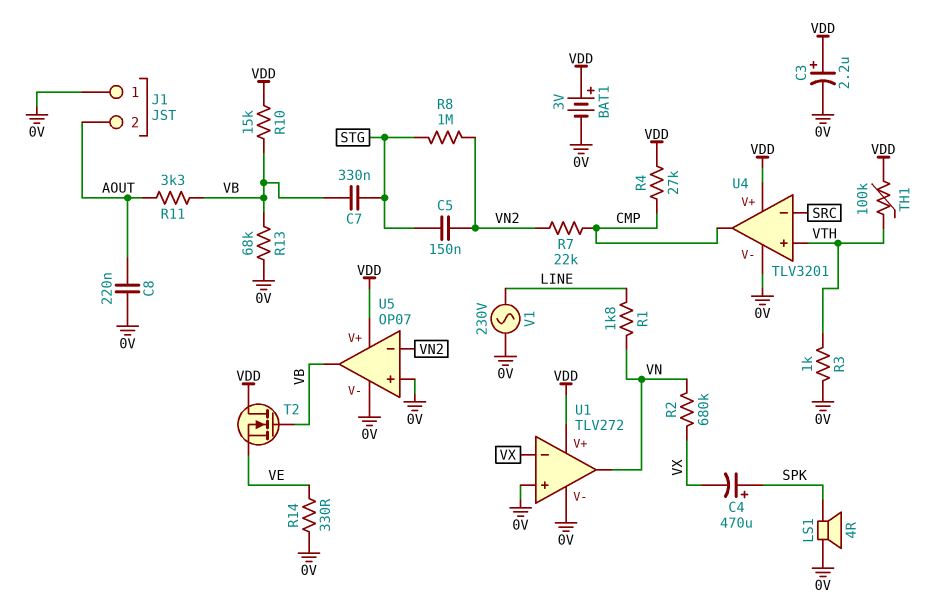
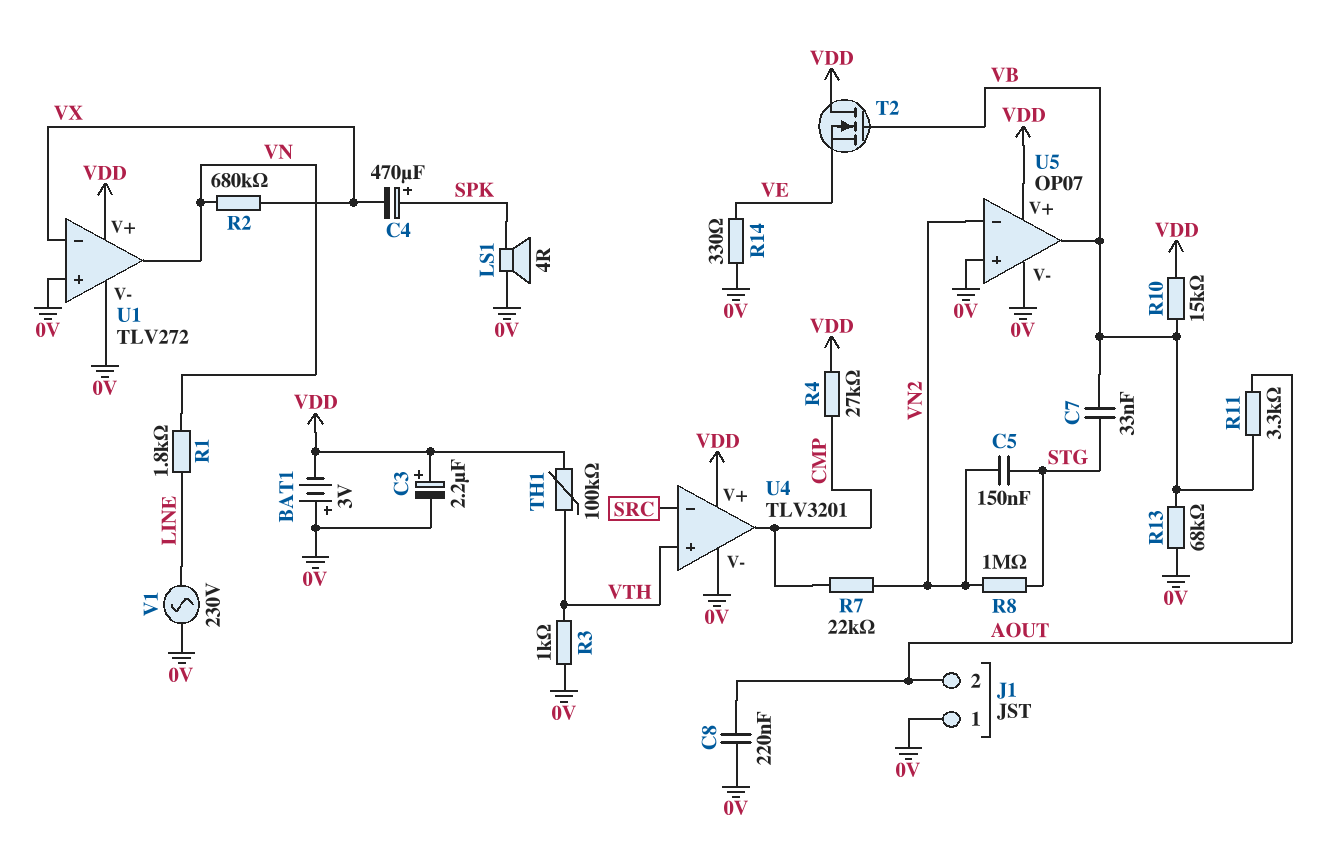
BAT1: 3V (plus VDD, minus 0V) -> 3V (plus 0V, minus VDD)
C7: 330nF (STG, VB) -> 33nF (STG, VB)

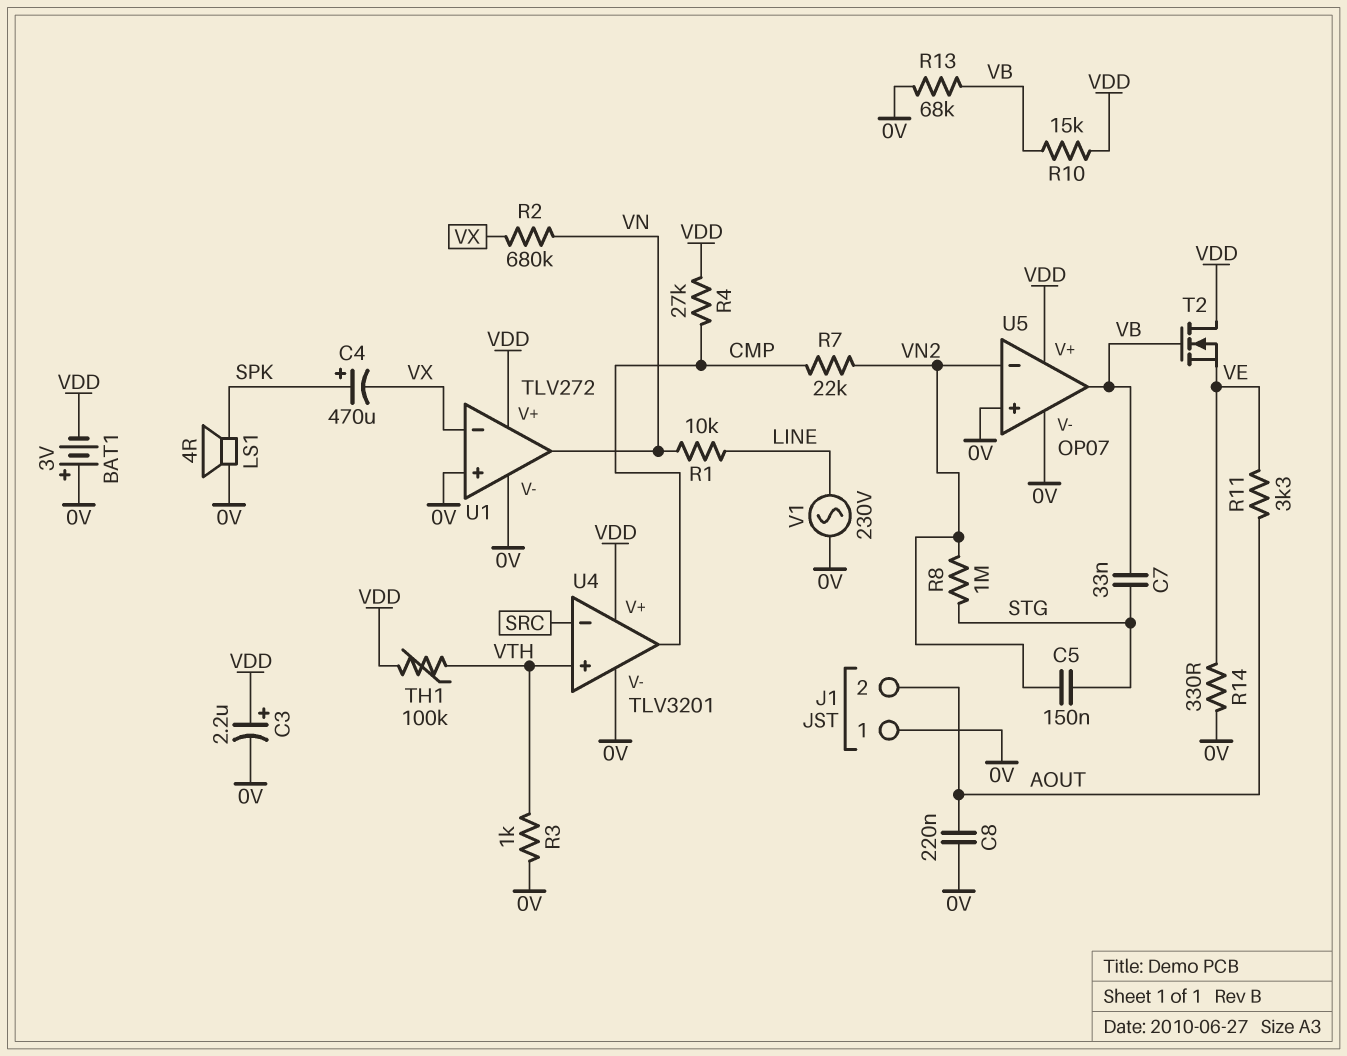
R1: 1.8k (LINE, VN) -> 10k (LINE, VN)
R11: 3.3k (AOUT, VB) -> 3.3k (AOUT, VE)

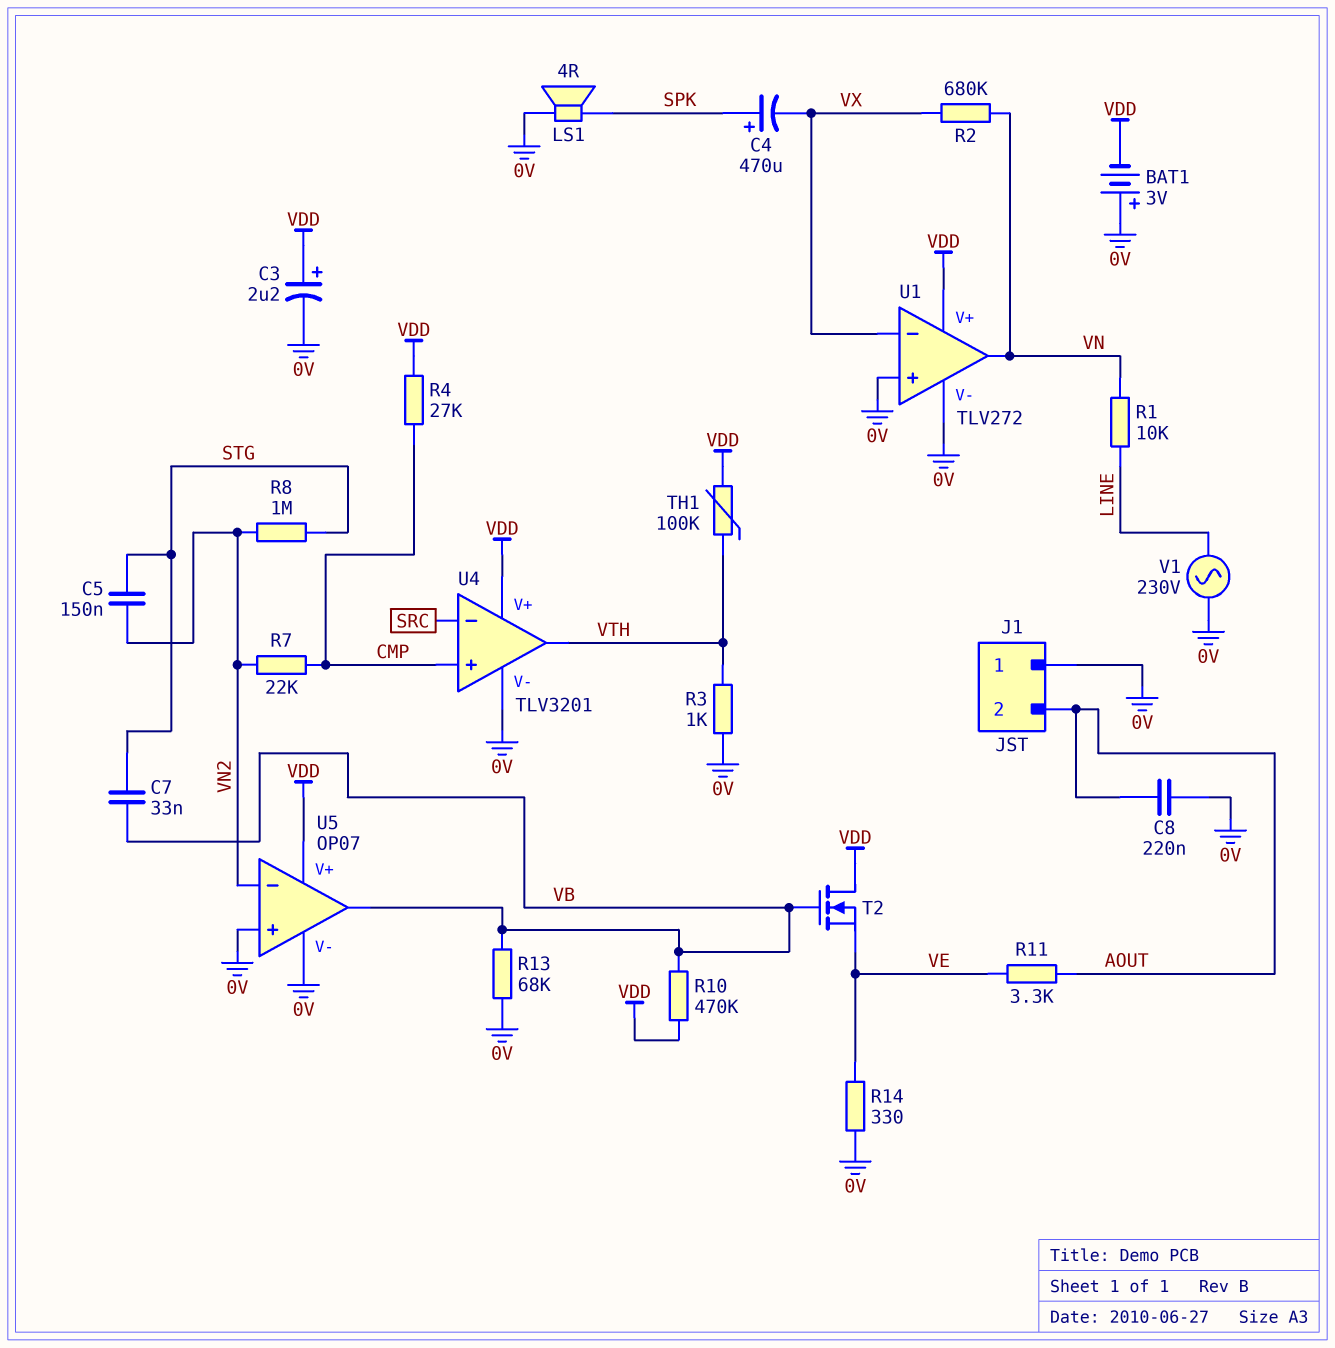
R10: 15k (VB, VDD) -> 470k (VB, VDD)
U4 pin in+: VTH -> CMP
U4 pin out: CMP -> VTH

